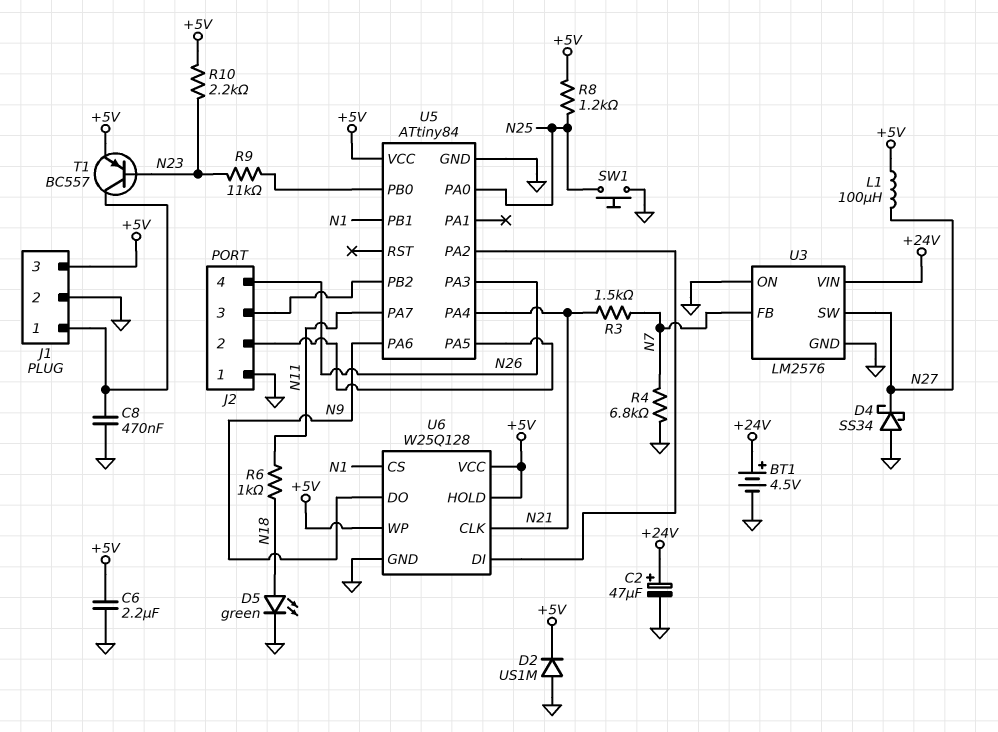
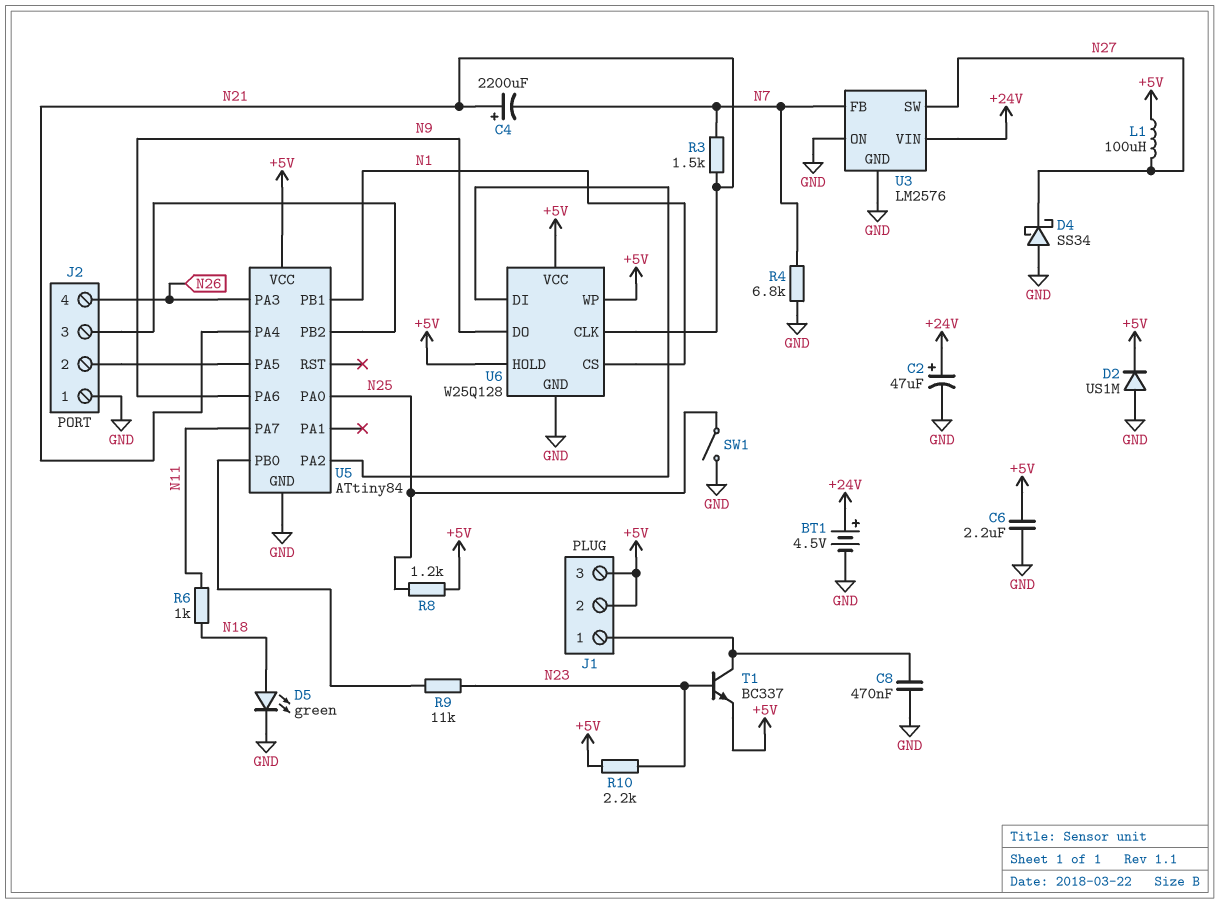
C4: none -> 2200uF (plus N21, minus N7)
J1 pin 2: GND -> +5V
SW1: button (GND, N25) -> switch (GND, N25)
T1: PNP BC557 (B N23, C J1/1, E +5V) -> NPN BC337 (B N23, C J1/1, E +5V)

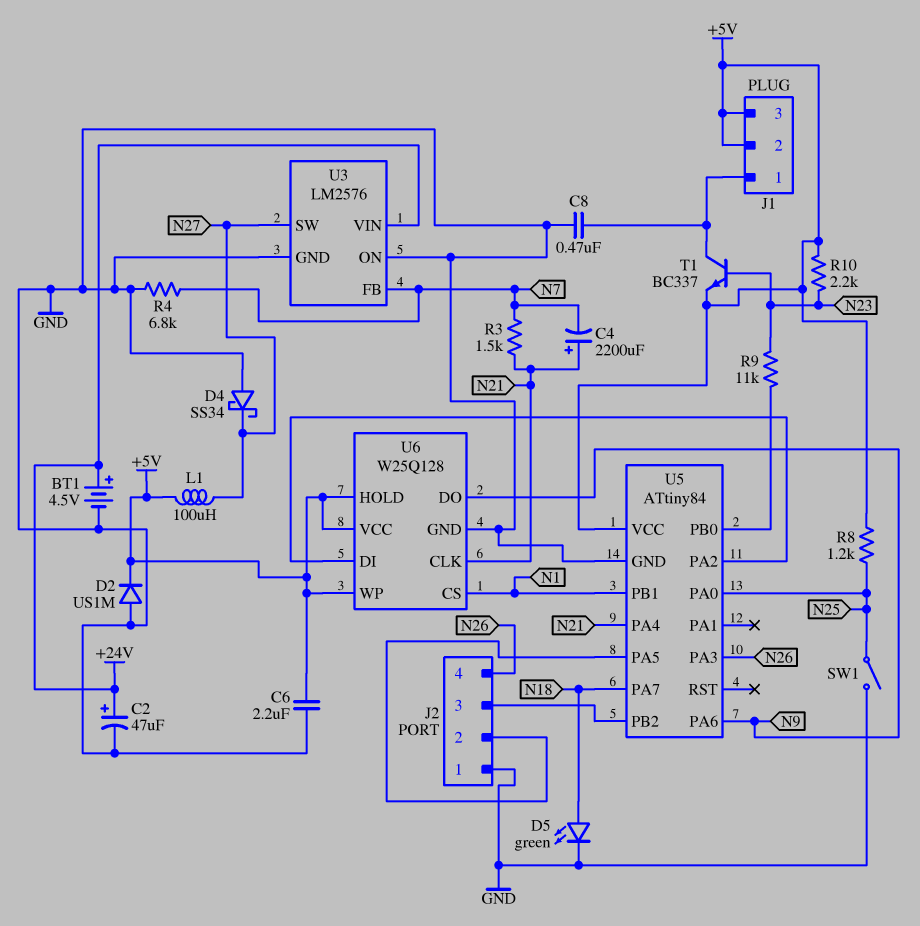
R6: 1k (N11, N18) -> none
U5 pin PA7: N11 -> N18

